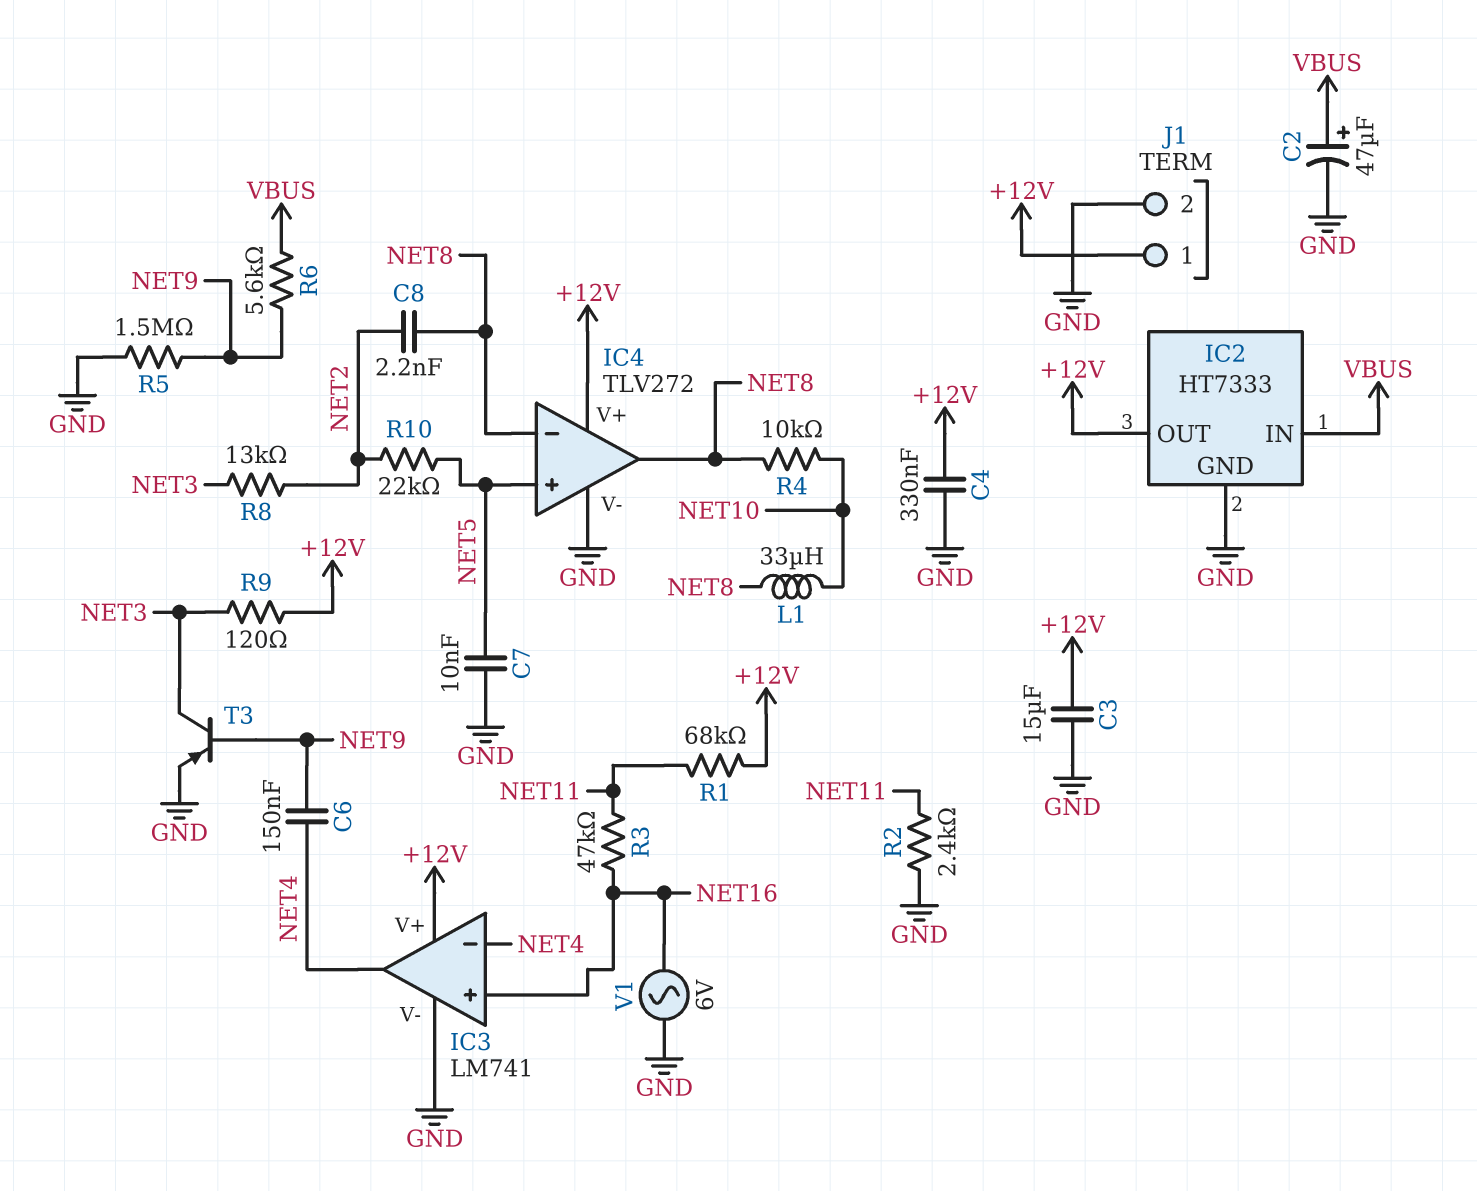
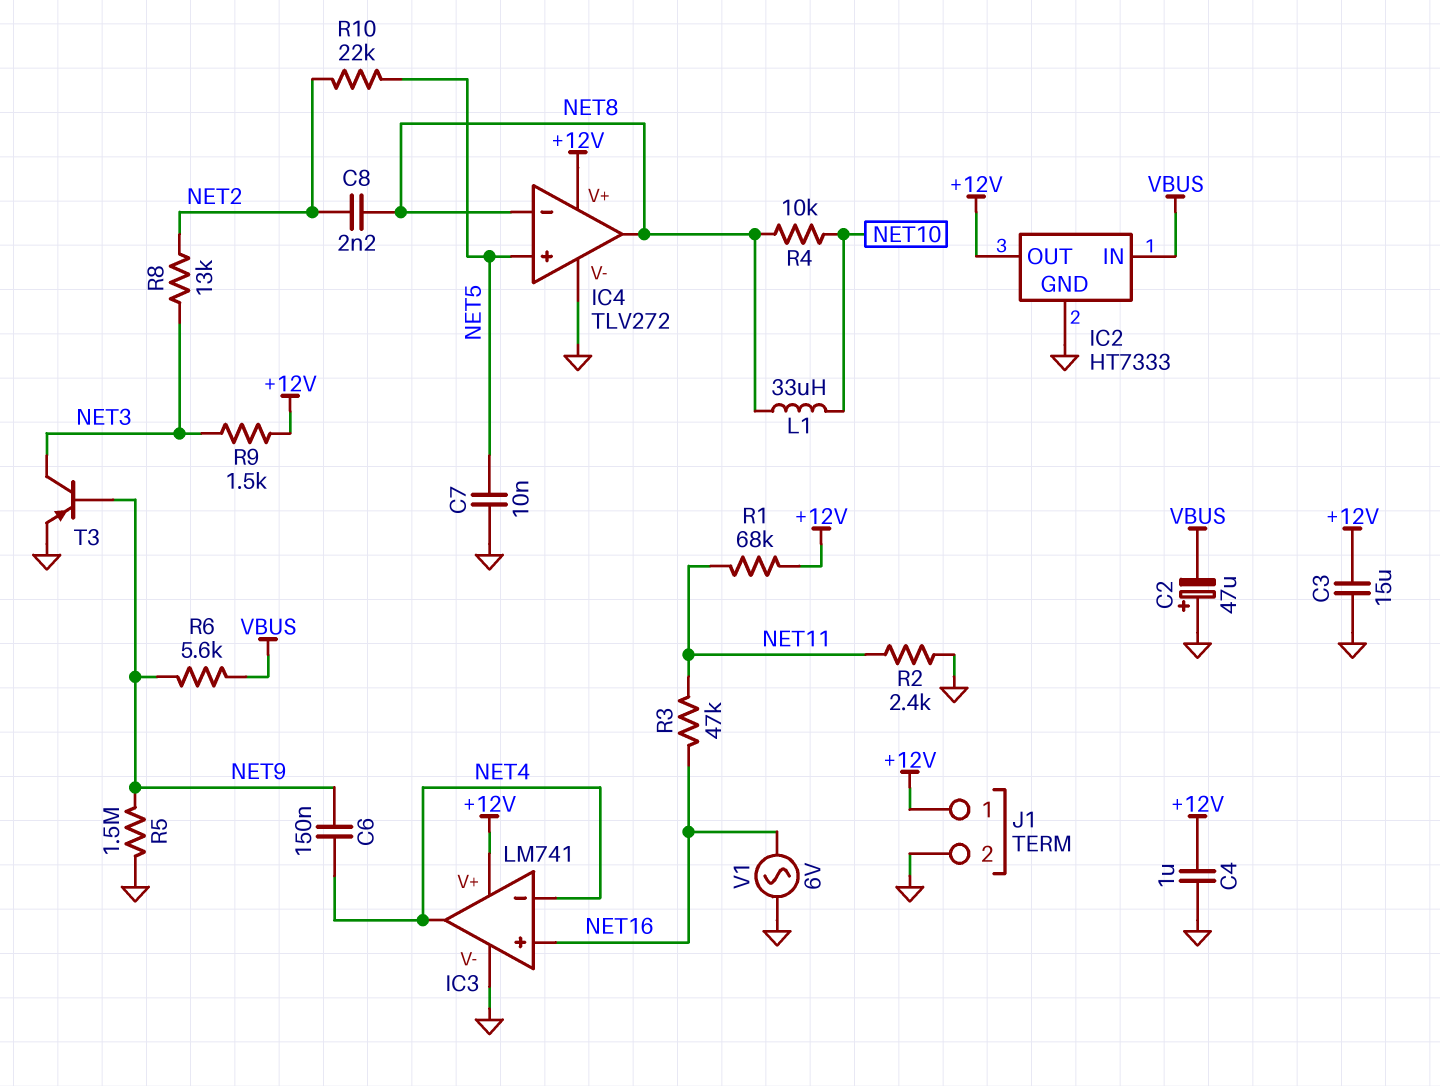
C2: 47uF (plus VBUS, minus GND) -> 47uF (plus GND, minus VBUS)
C4: 330nF (+12V, GND) -> 1uF (+12V, GND)
R9: 120 (+12V, NET3) -> 1.5k (+12V, NET3)

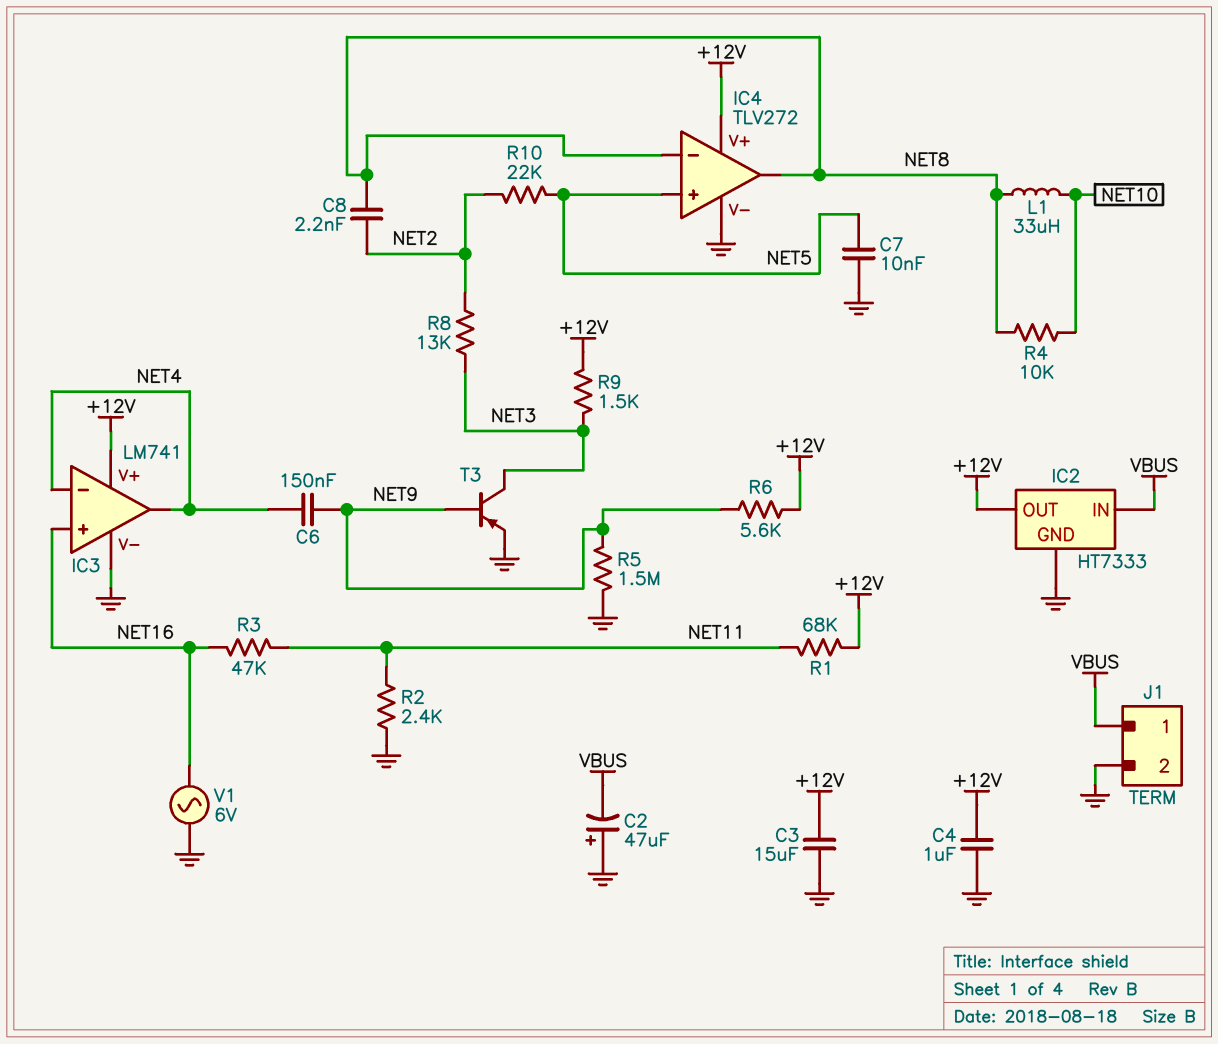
J1 pin 1: +12V -> VBUS
R6: 5.6k (NET9, VBUS) -> 5.6k (+12V, NET9)

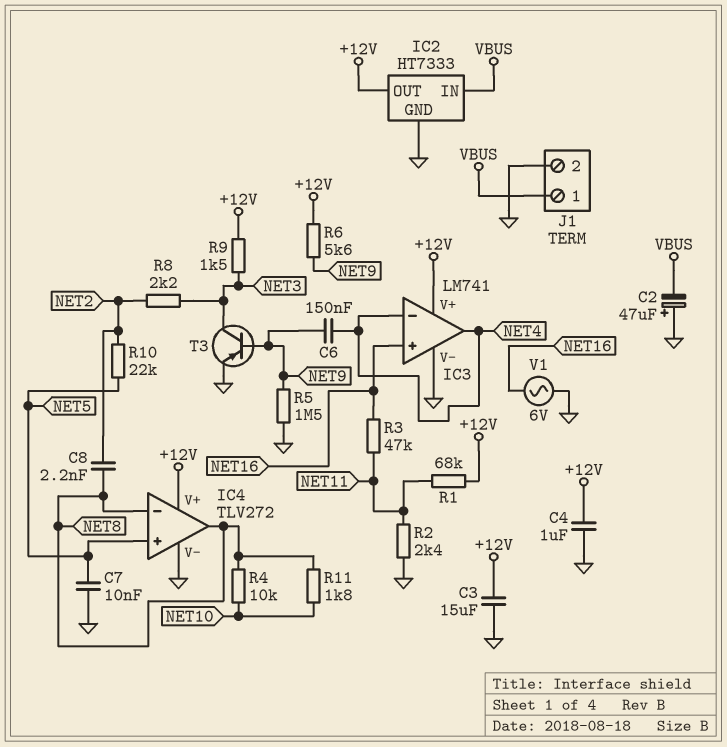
L1: 33uH (NET8, NET10) -> none
R8: 13k (NET2, NET3) -> 2.2k (NET2, NET3)
R11: none -> 1.8k (NET8, NET10)

